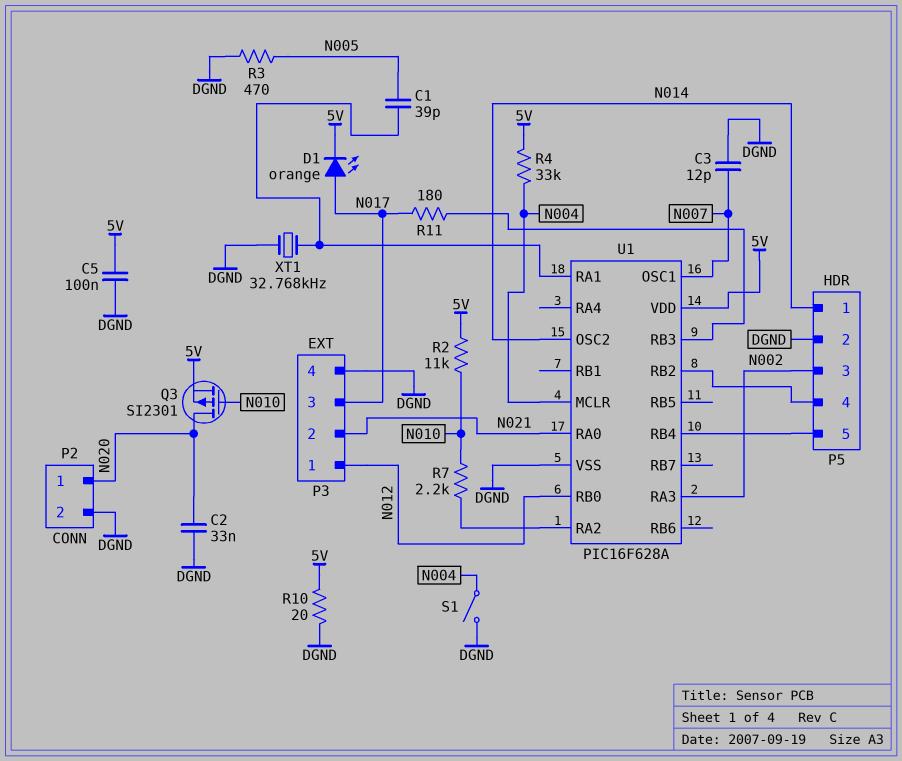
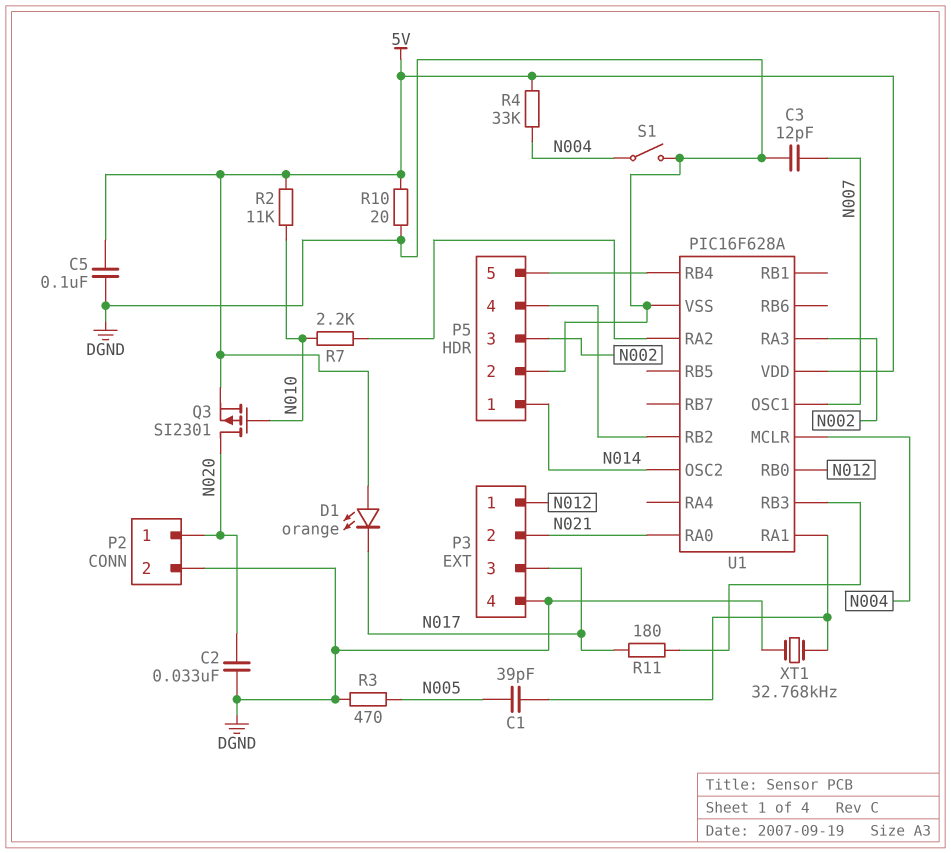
D1: LED orange (A N017, K 5V) -> LED orange (A 5V, K N017)

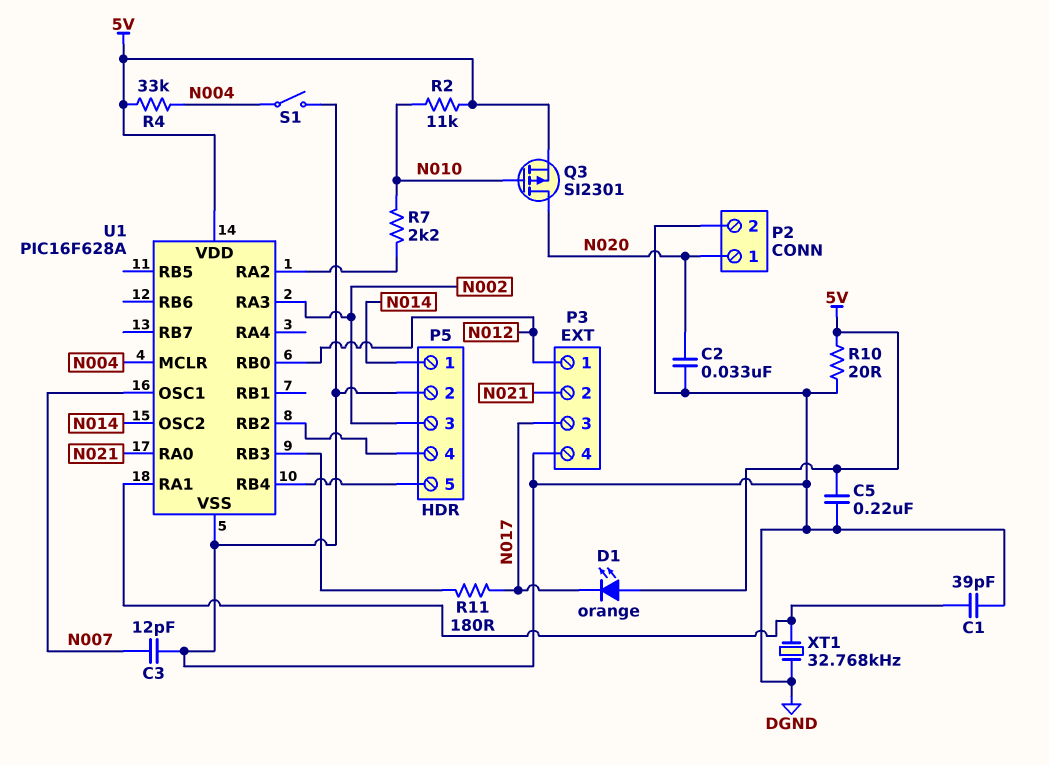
C1: 39pF (N005, U1/RA1) -> 39pF (DGND, U1/RA1)
C5: 100nF (5V, DGND) -> 220nF (5V, DGND)
R3: 470 (DGND, N005) -> none

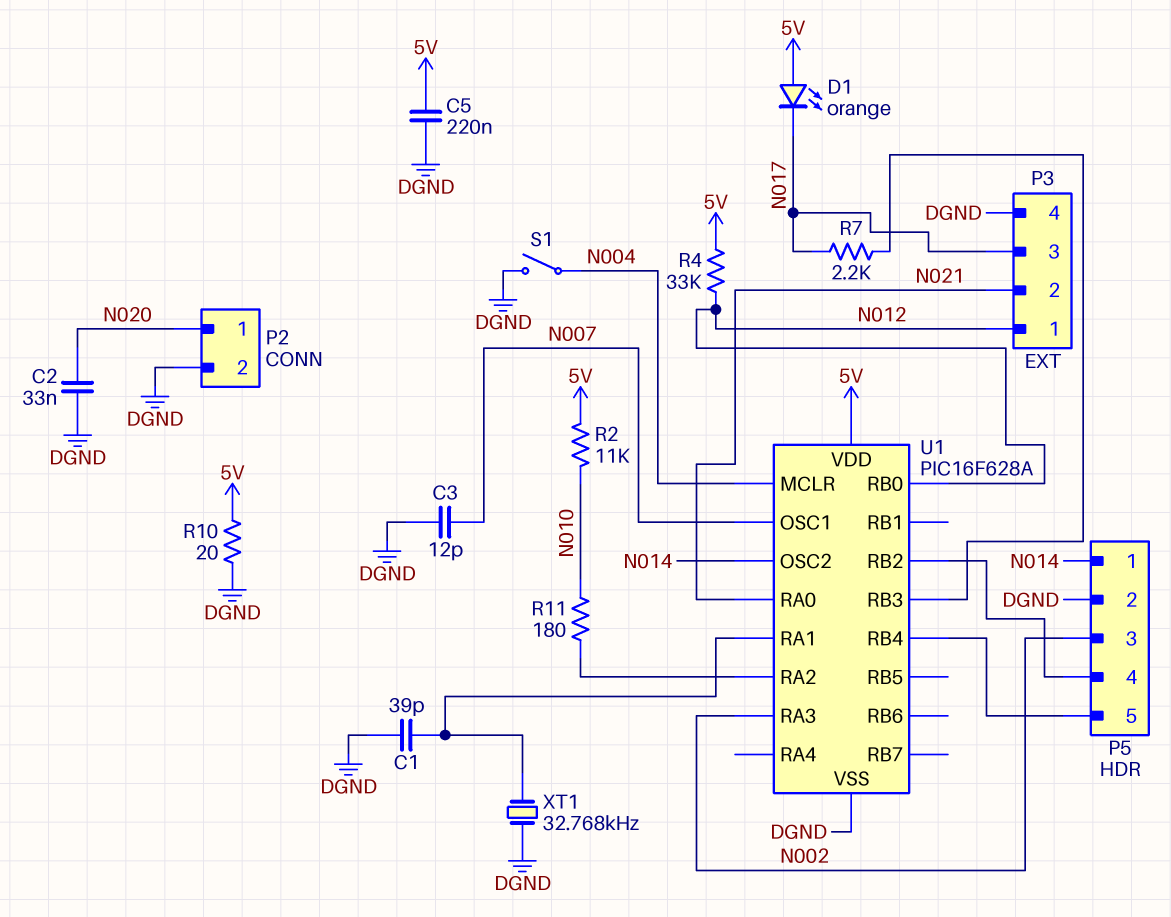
Q3: PMOS SI2301 (G N010, D N020, S 5V) -> none
R4: 33k (5V, N004) -> 33k (5V, N012)
R7: 2.2k (N010, U1/RA2) -> 2.2k (N017, U1/RB3)
R11: 180 (N017, U1/RB3) -> 180 (N010, U1/RA2)

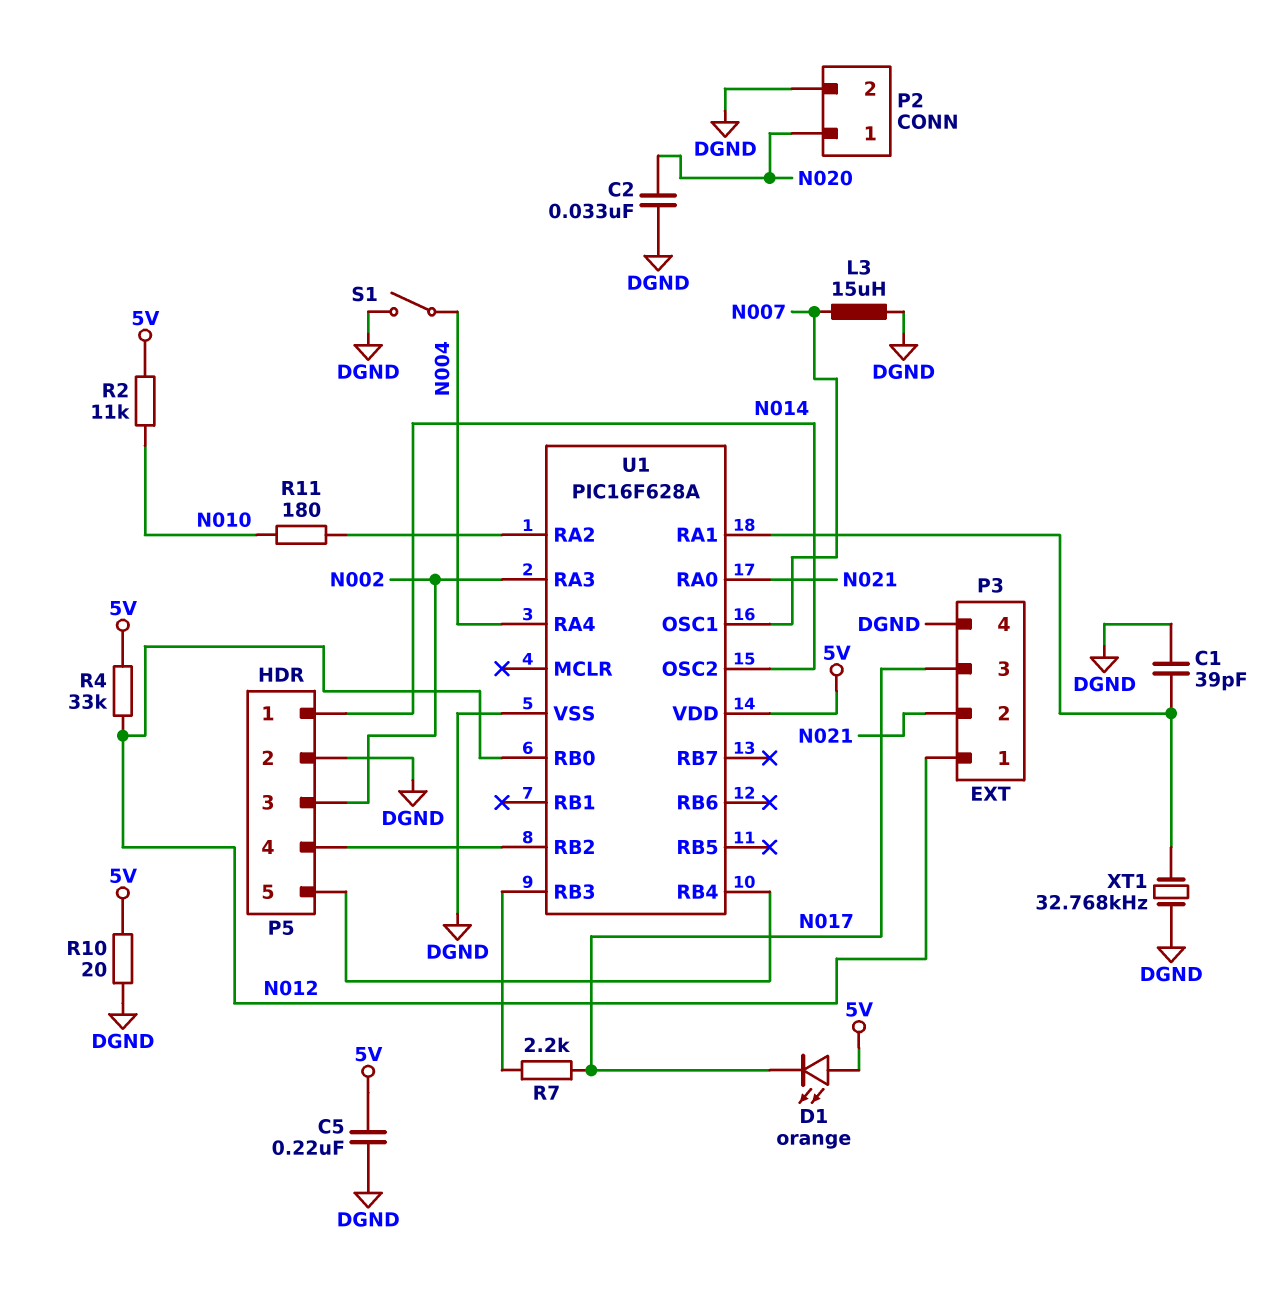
C3: 12pF (DGND, N007) -> none
L3: none -> 15uH (DGND, N007)
U1 pin MCLR: N004 -> none
U1 pin RA4: none -> N004

